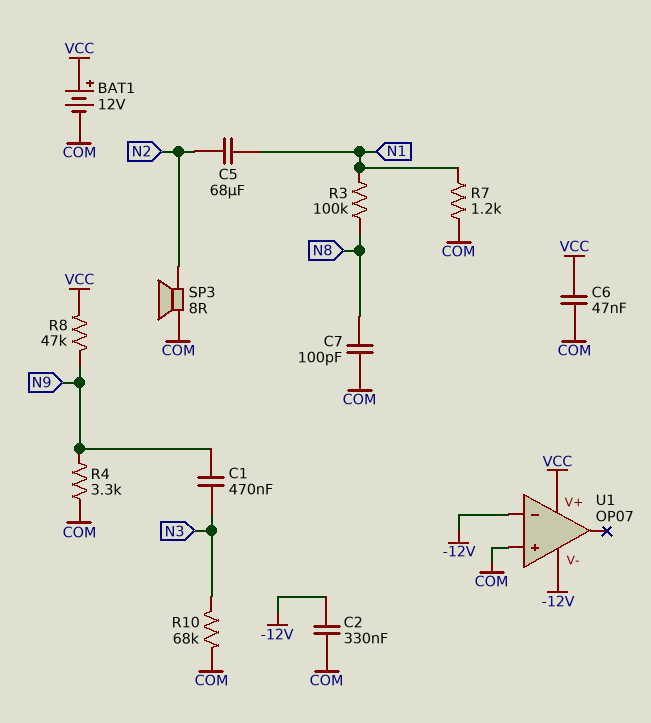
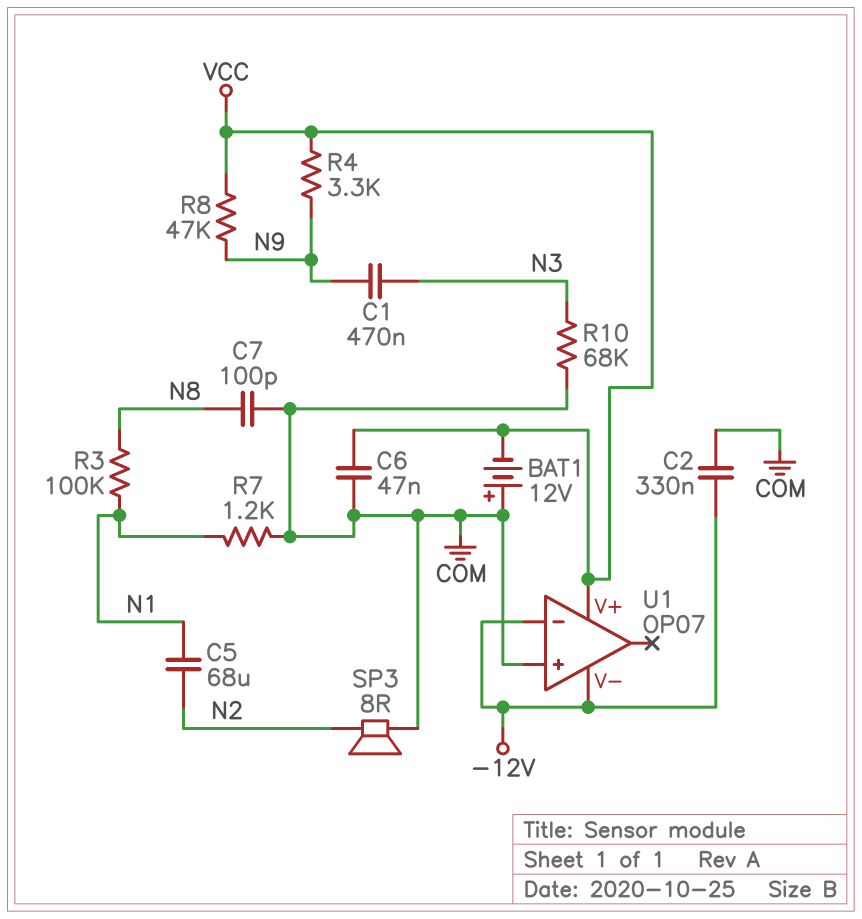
BAT1: 12V (plus VCC, minus COM) -> 12V (plus COM, minus VCC)
R4: 3.3k (COM, N9) -> 3.3k (N9, VCC)

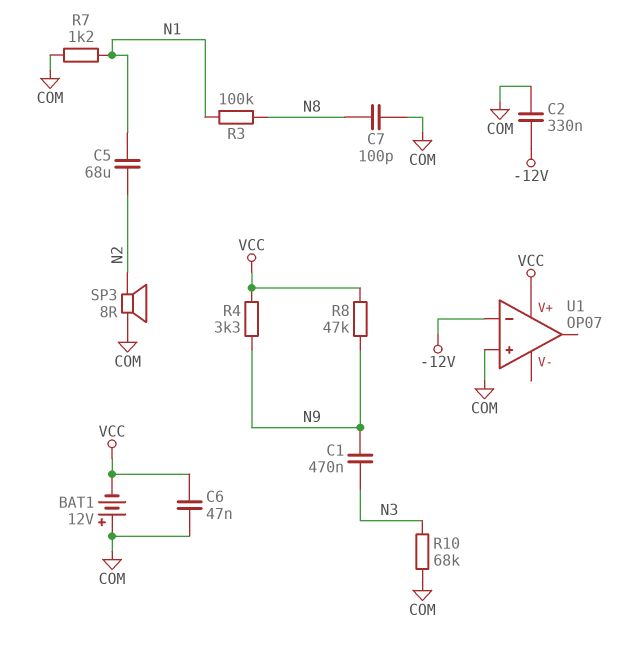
U1 pin V-: -12V -> none

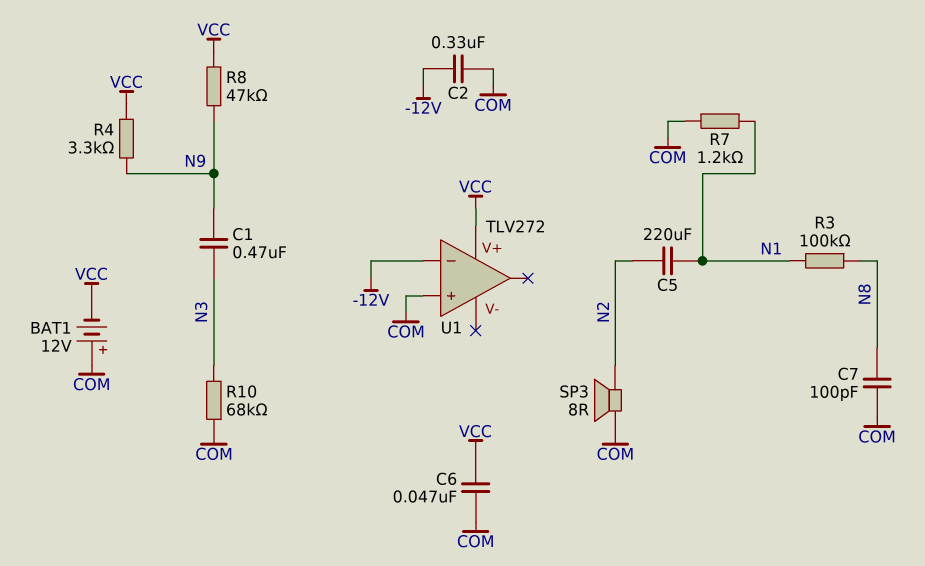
C5: 68uF (N1, N2) -> 220uF (N1, N2)
U1: OP07 -> TLV272

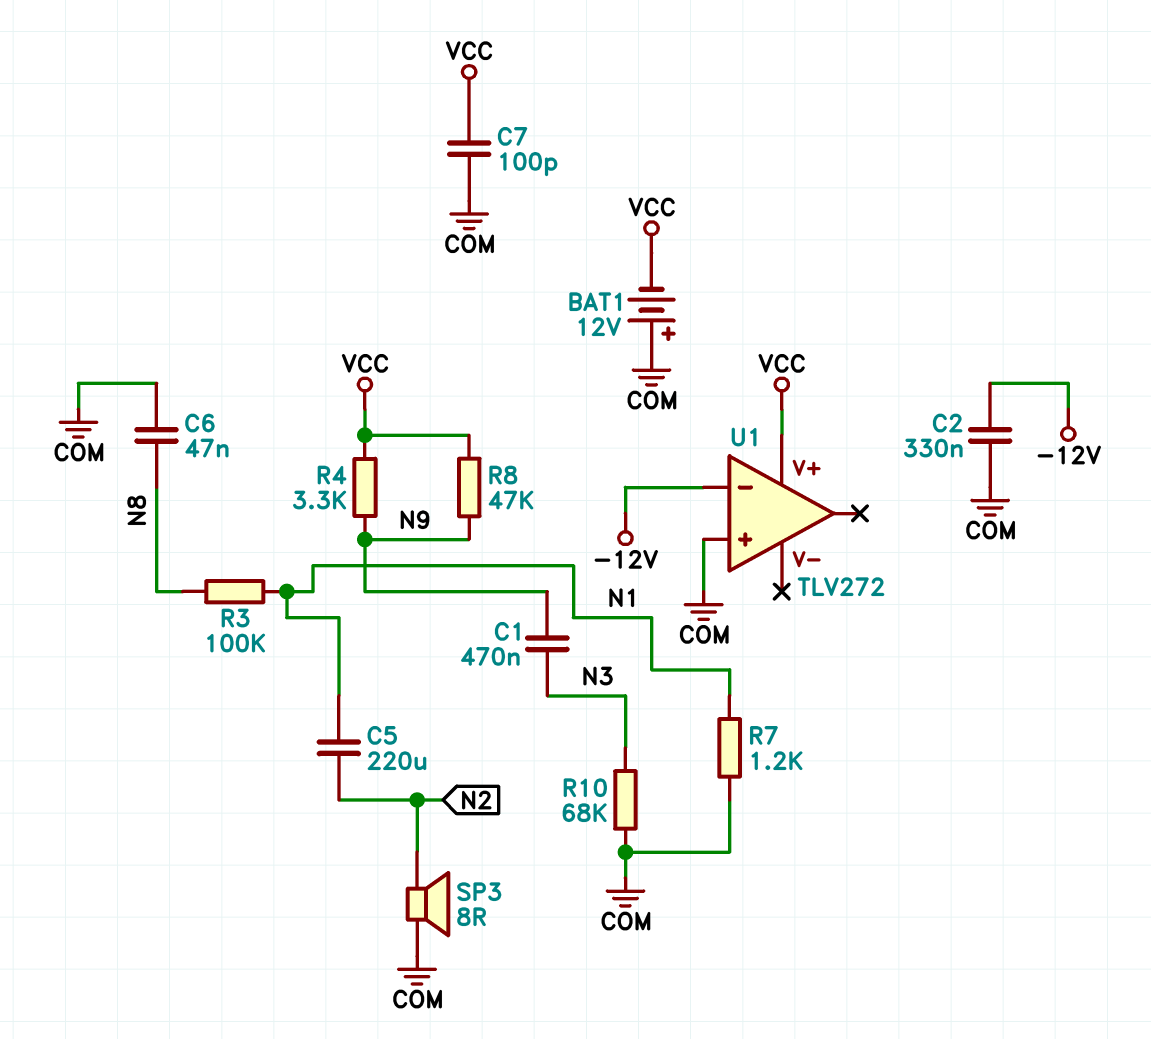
C6: 47nF (COM, VCC) -> 47nF (COM, N8)
C7: 100pF (COM, N8) -> 100pF (COM, VCC)

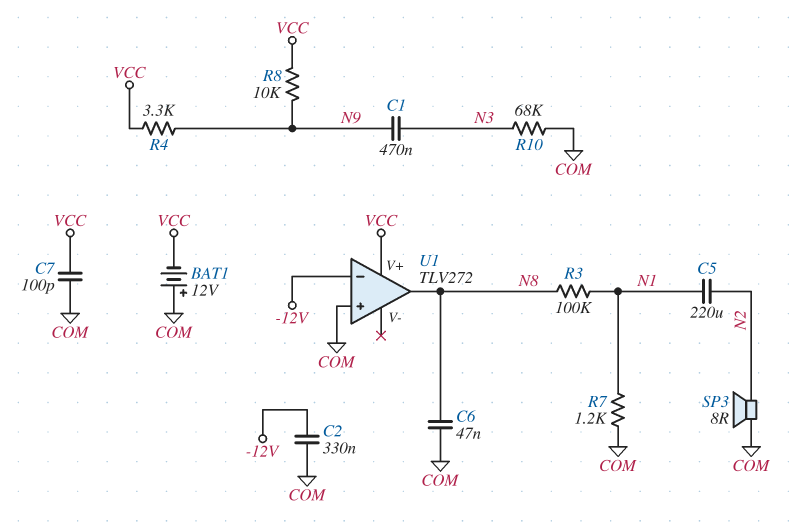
R8: 47k (N9, VCC) -> 10k (N9, VCC)
U1 pin out: none -> N8

